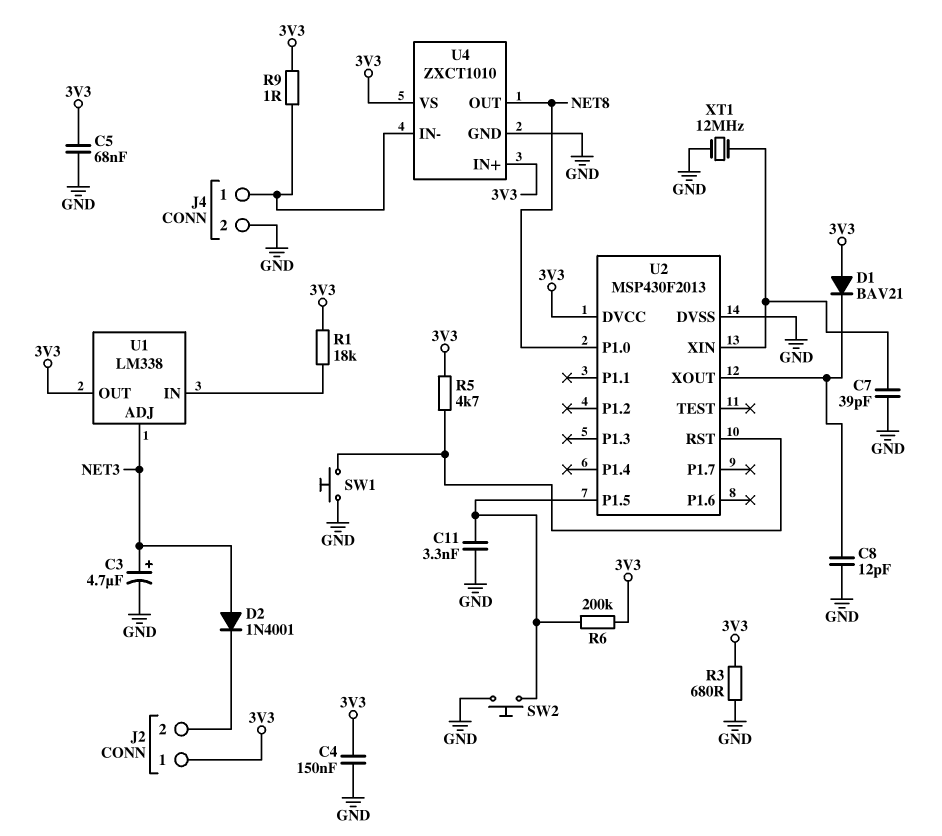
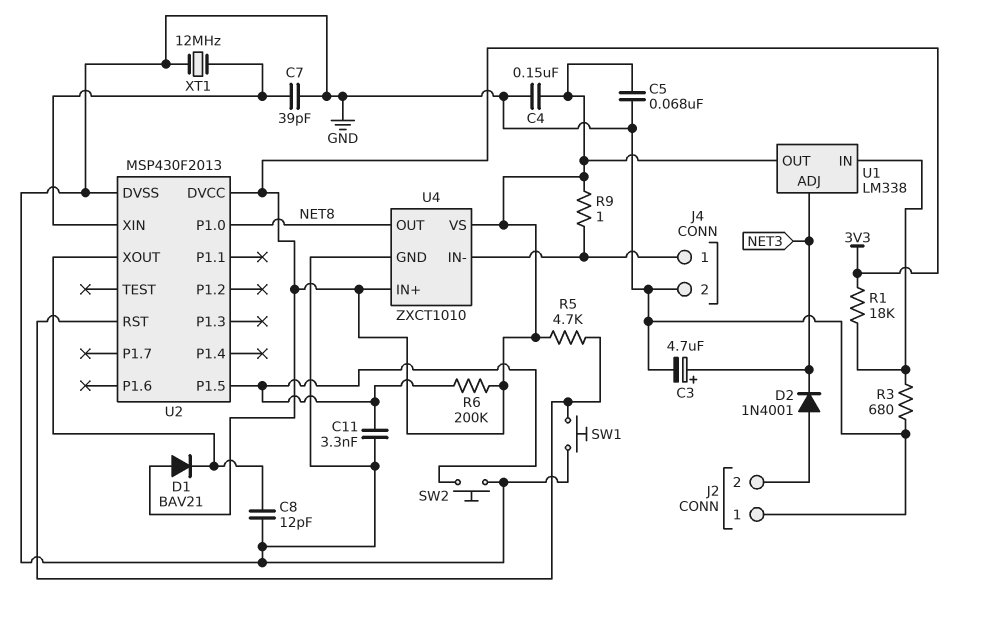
D2: diode 1N4001 (A NET3, K J2/2) -> diode 1N4001 (A J2/2, K NET3)
J2 pin 1: 3V3 -> GND
R3: 680 (3V3, GND) -> 680 (GND, U1/IN)

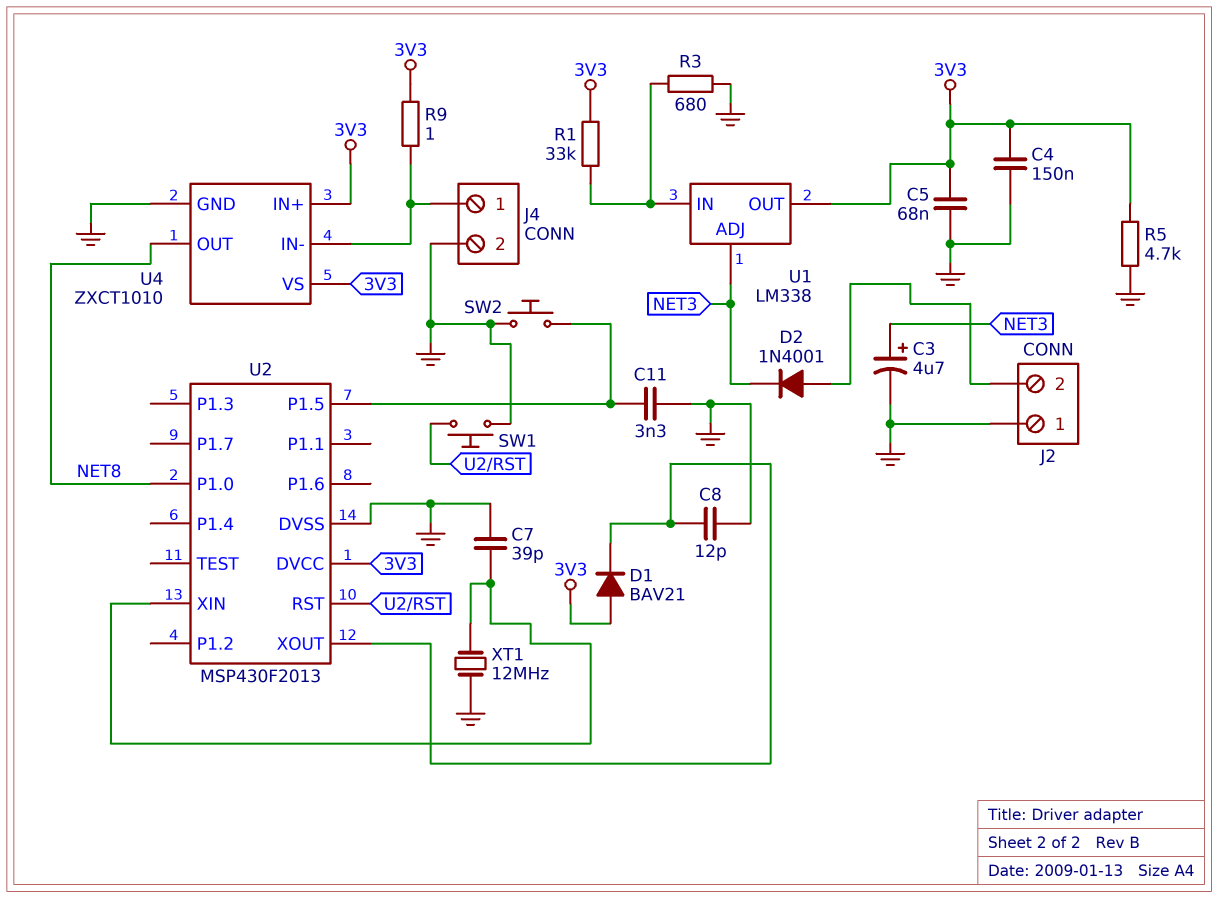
R1: 18k (3V3, U1/IN) -> 33k (3V3, U1/IN)
R5: 4.7k (3V3, U2/RST) -> 4.7k (3V3, GND)
R6: 200k (3V3, U2/P1.5) -> none

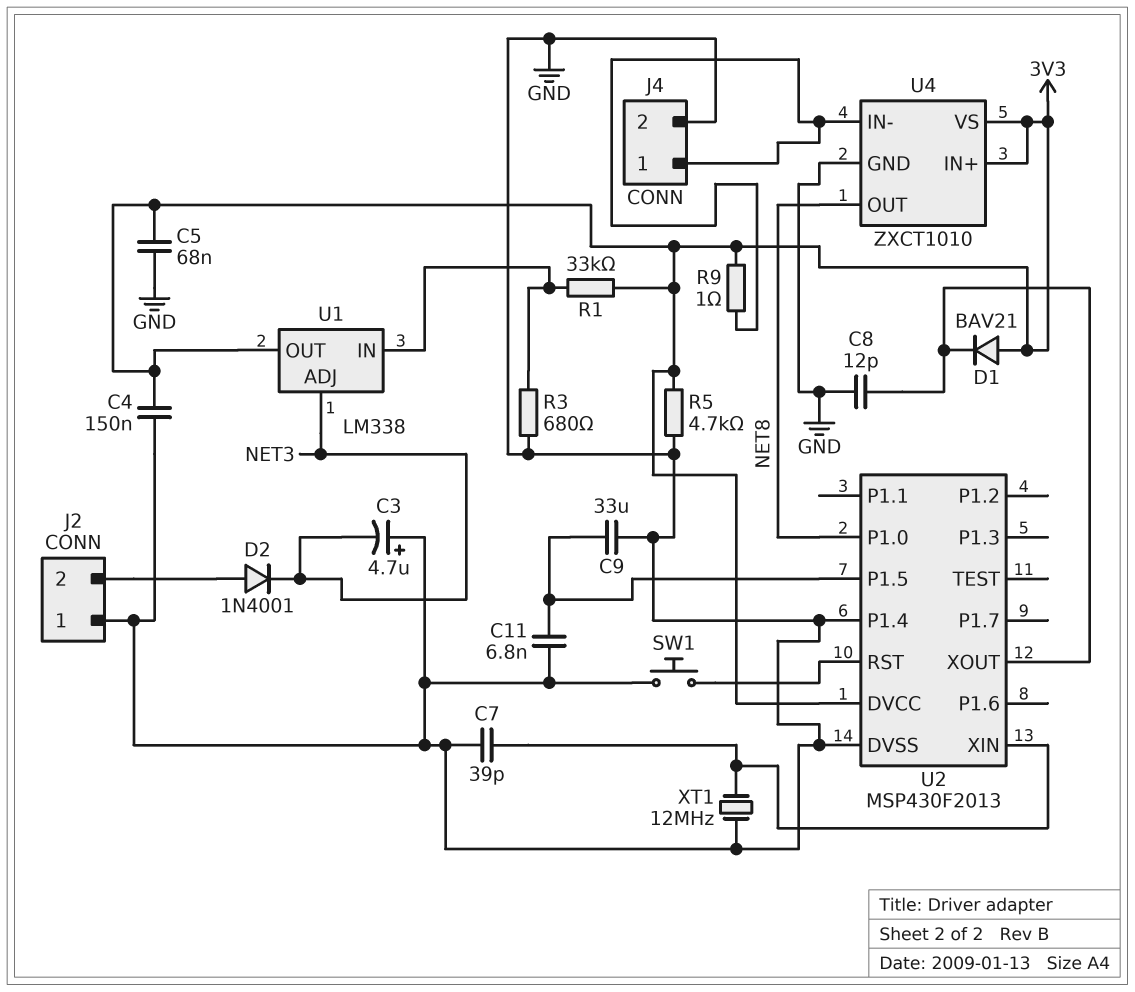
C3: 4.7uF (plus NET3, minus GND) -> 4.7uF (plus GND, minus NET3)
C9: none -> 33uF (GND, U2/P1.5)
C11: 3.3nF (GND, U2/P1.5) -> 6.8nF (GND, U2/P1.5)
SW2: button (GND, U2/P1.5) -> none
U2 pin P1.4: none -> GND

